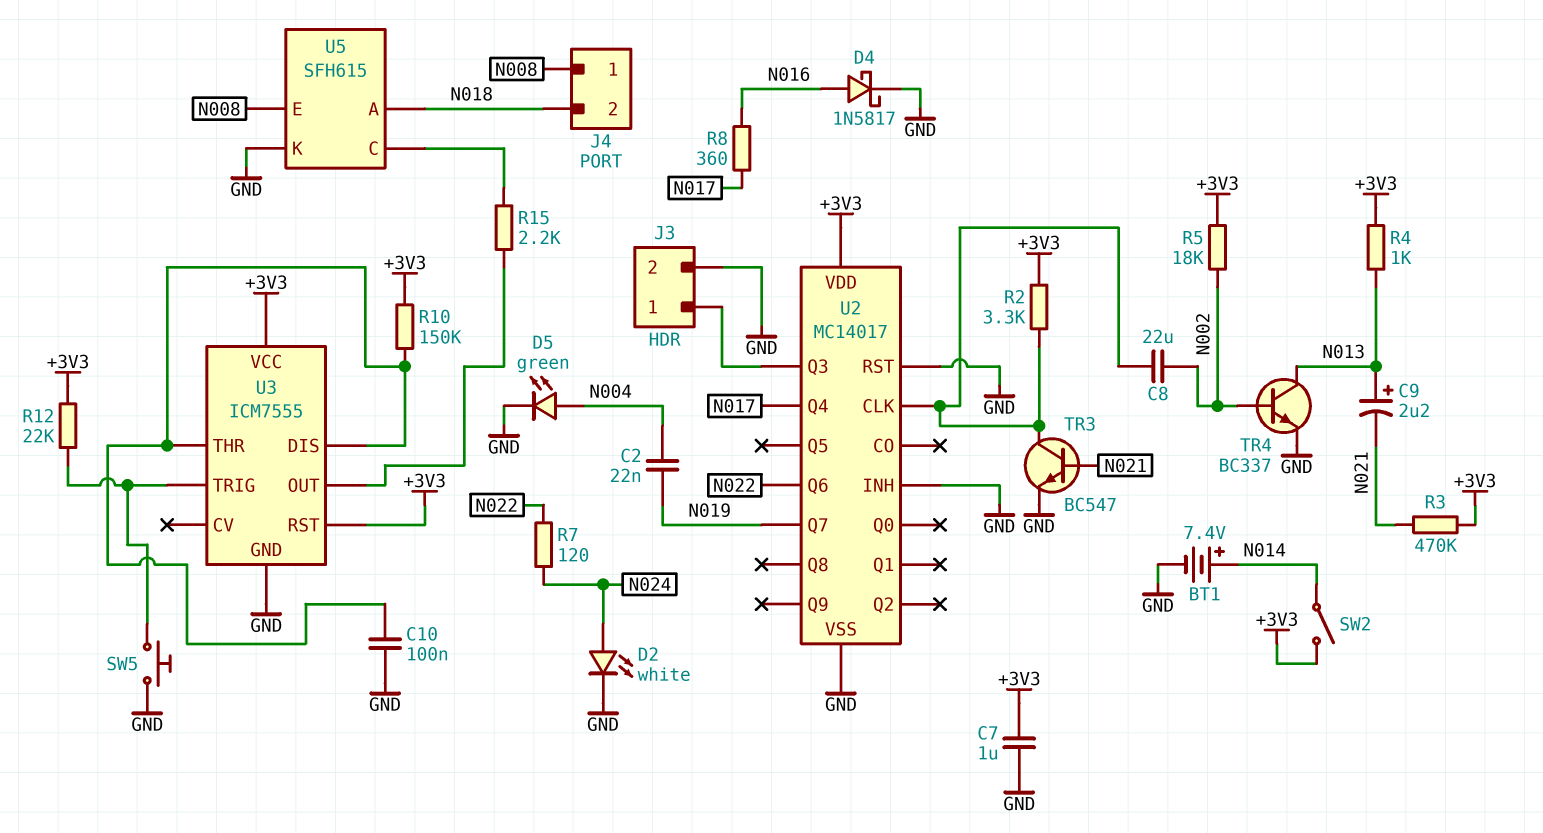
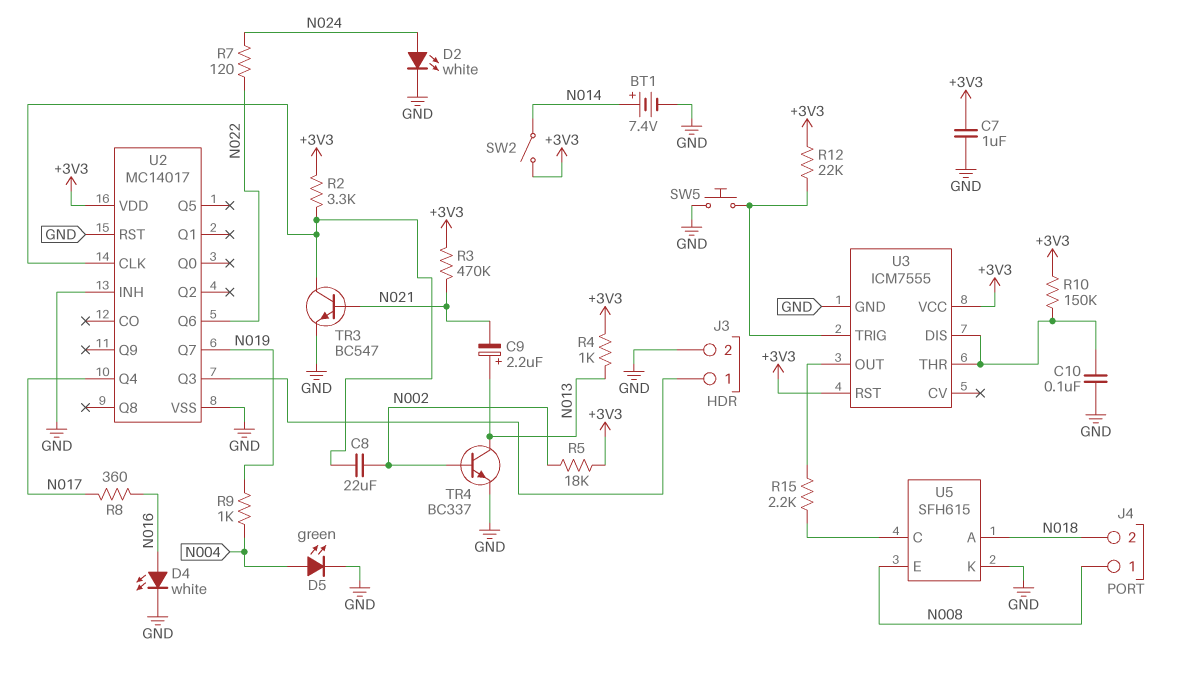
C2: 22nF (N004, N019) -> none
D4: schottky 1N5817 (A N016, K GND) -> LED white (A N016, K GND)
R9: none -> 1k (N004, N019)

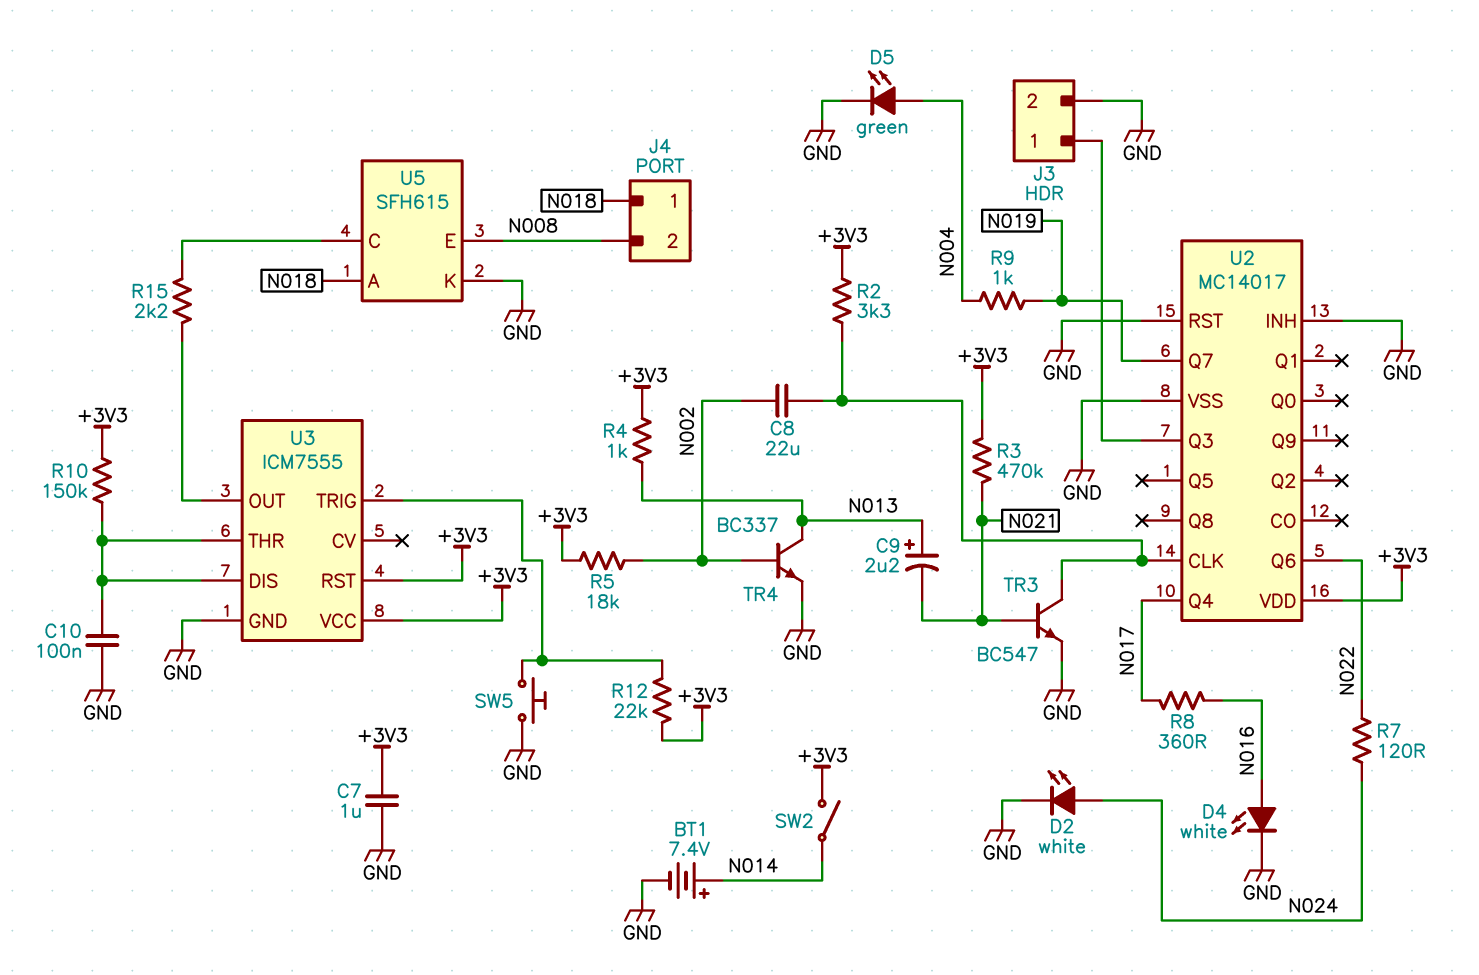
J4 pin 1: N008 -> N018
J4 pin 2: N018 -> N008

